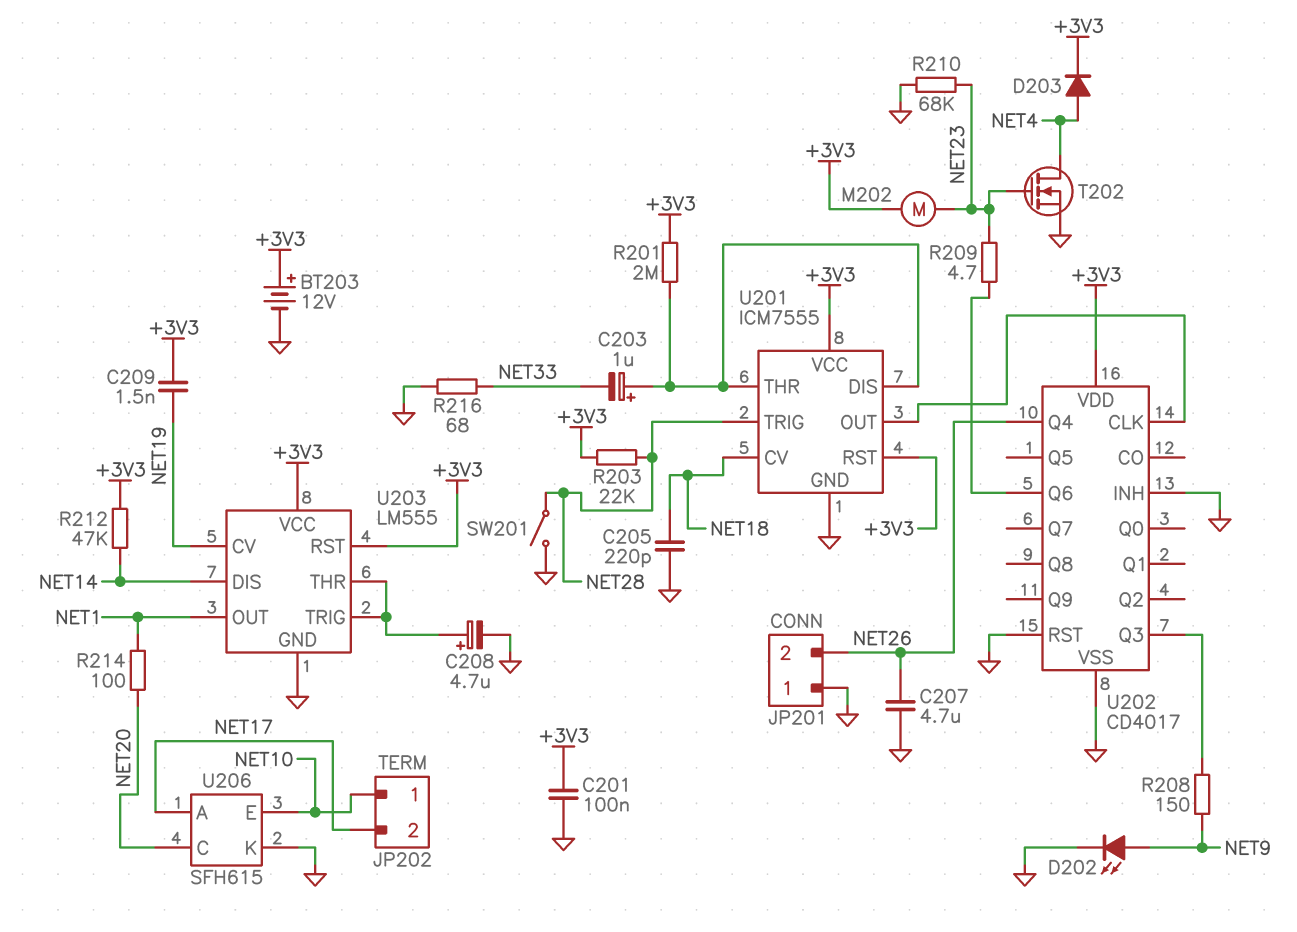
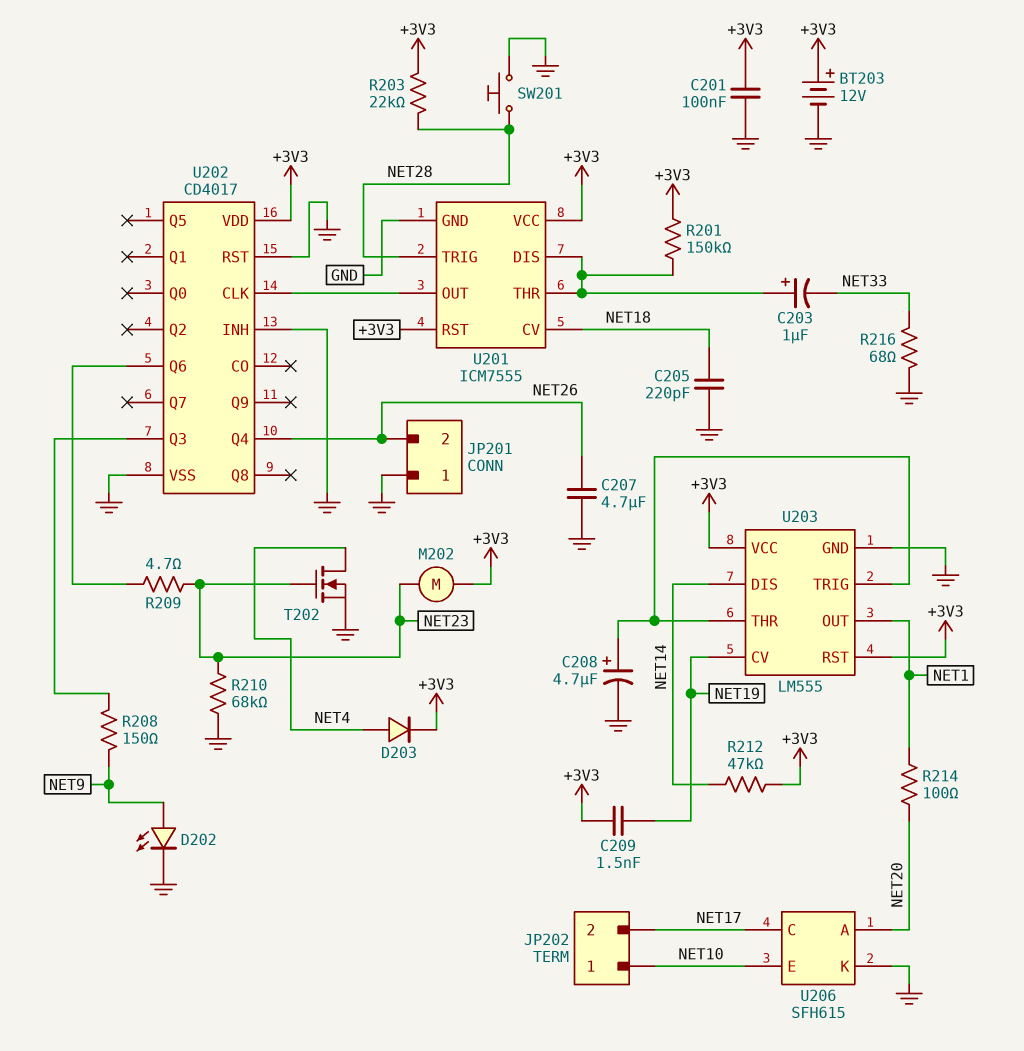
R201: 2M (+3V3, U201/DIS) -> 150k (+3V3, U201/DIS)
SW201: switch (GND, NET28) -> button (GND, NET28)
U206 pin A: NET17 -> NET20
U206 pin C: NET20 -> NET17

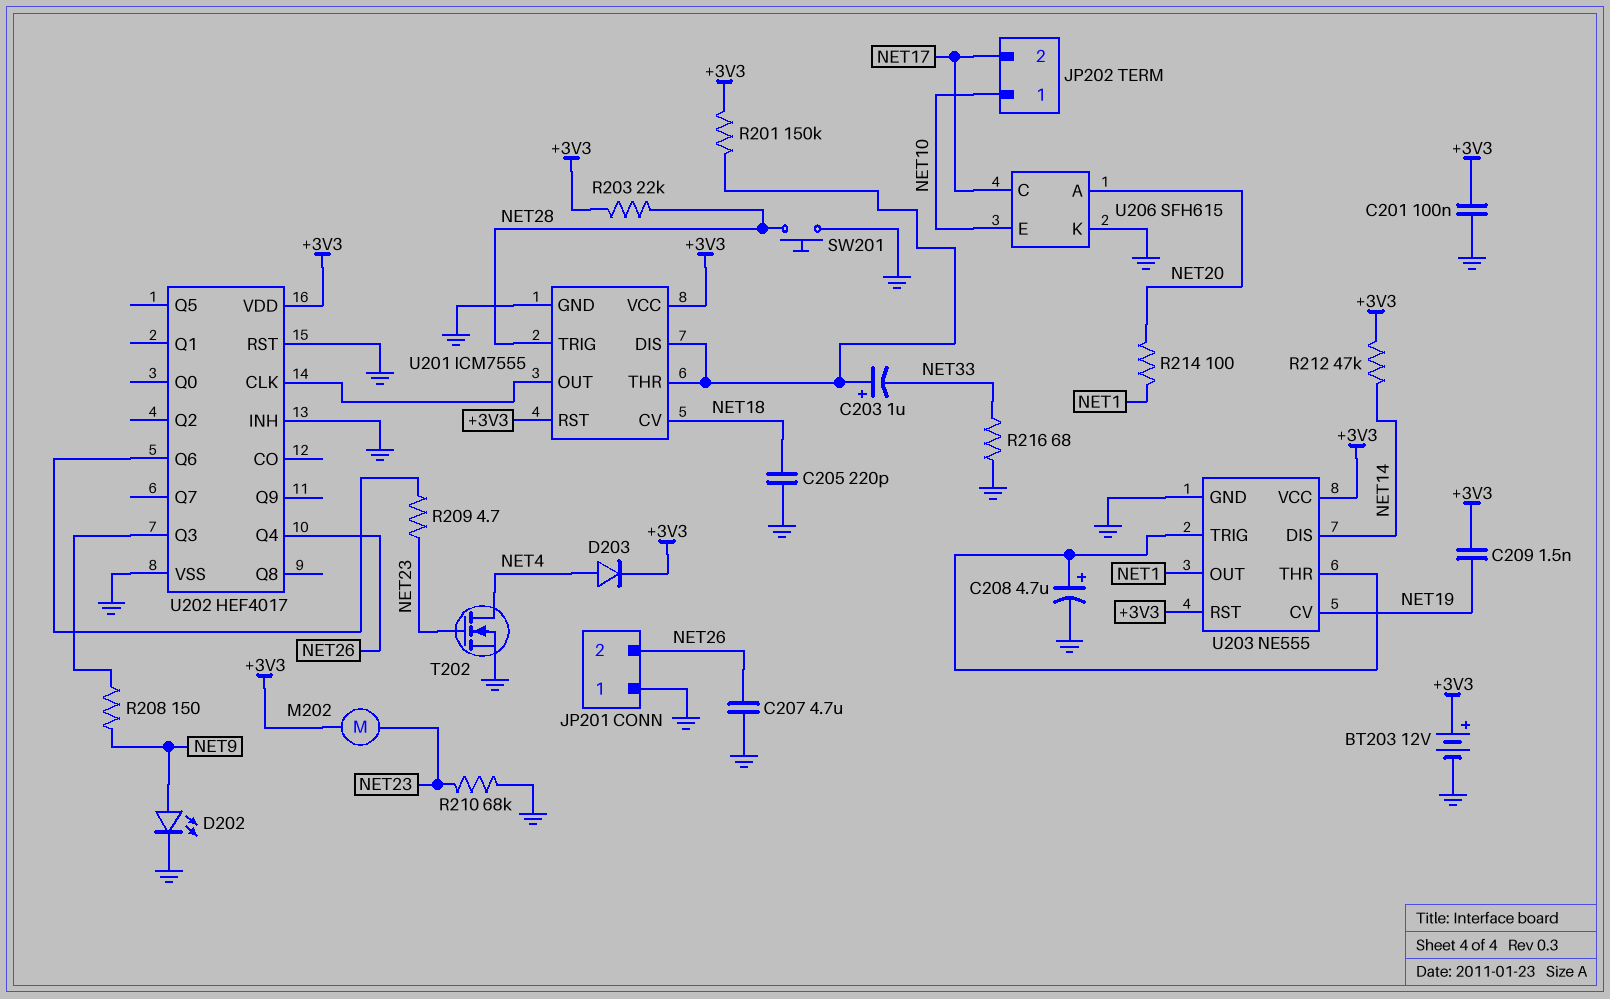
U202: CD4017 -> HEF4017
U203: LM555 -> NE555

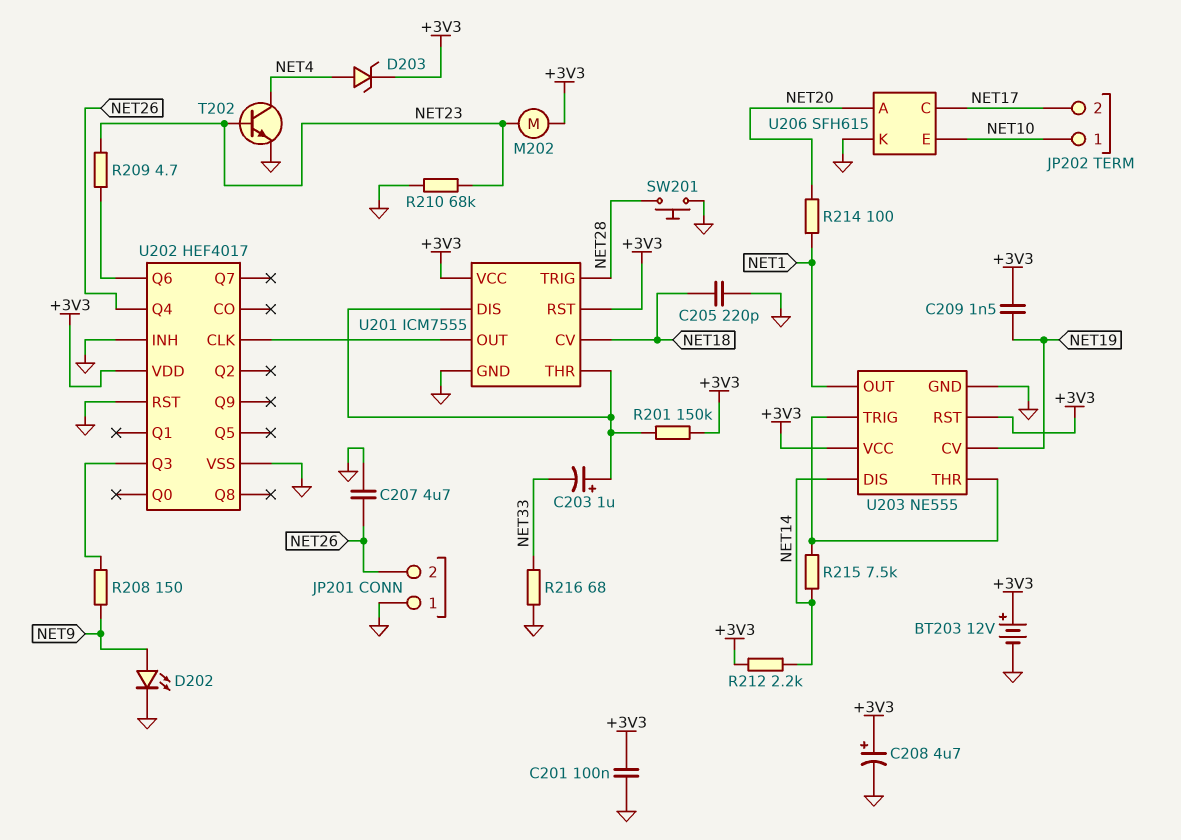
C208: 4.7uF (plus U203/THR, minus GND) -> 4.7uF (plus +3V3, minus GND)
D203: diode (A NET4, K +3V3) -> zener (A NET4, K +3V3)
R203: 22k (+3V3, NET28) -> none
R212: 47k (+3V3, NET14) -> 2.2k (+3V3, NET14)
R215: none -> 7.5k (NET14, U203/THR)
T202: NMOS (G NET23, D NET4, S GND) -> NPN (B NET23, C NET4, E GND)

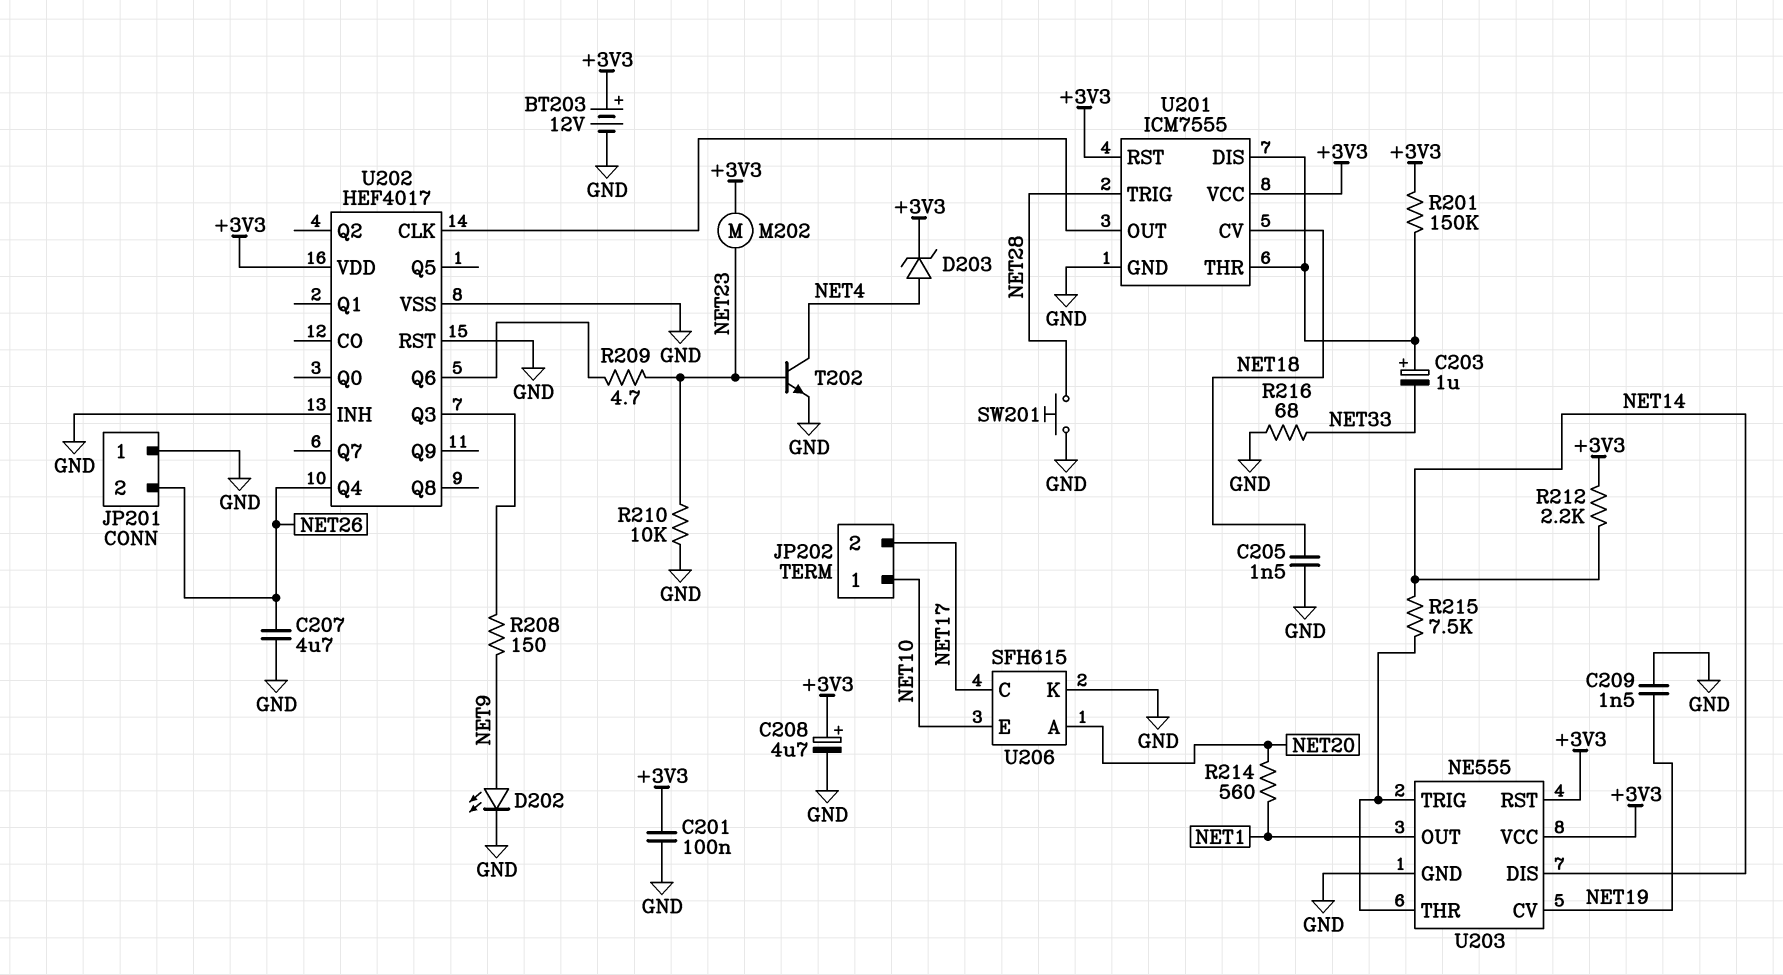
C205: 220pF (GND, NET18) -> 1.5nF (GND, NET18)
C209: 1.5nF (+3V3, NET19) -> 1.5nF (GND, NET19)
R210: 68k (GND, NET23) -> 10k (GND, NET23)
R214: 100 (NET1, NET20) -> 560 (NET1, NET20)

